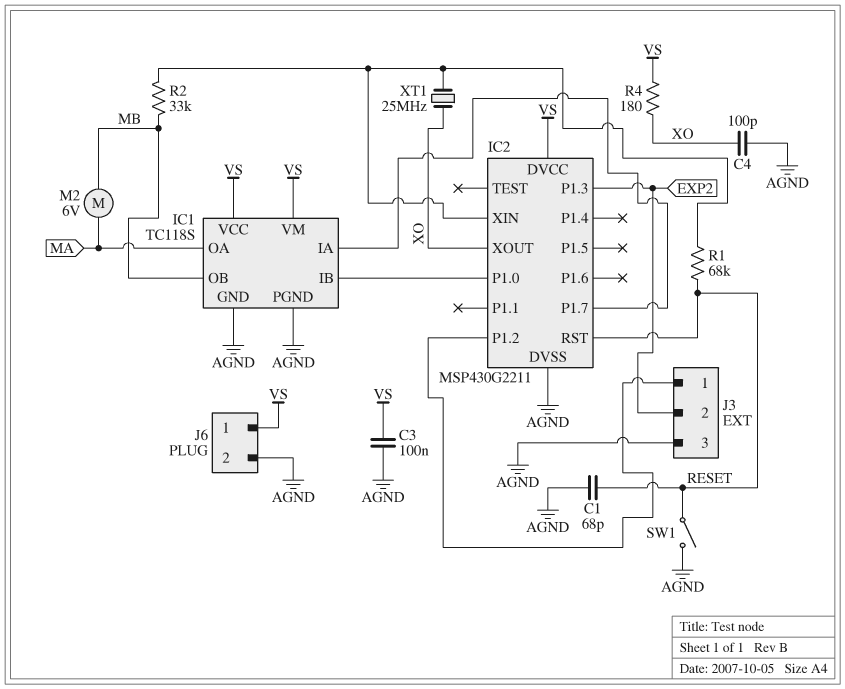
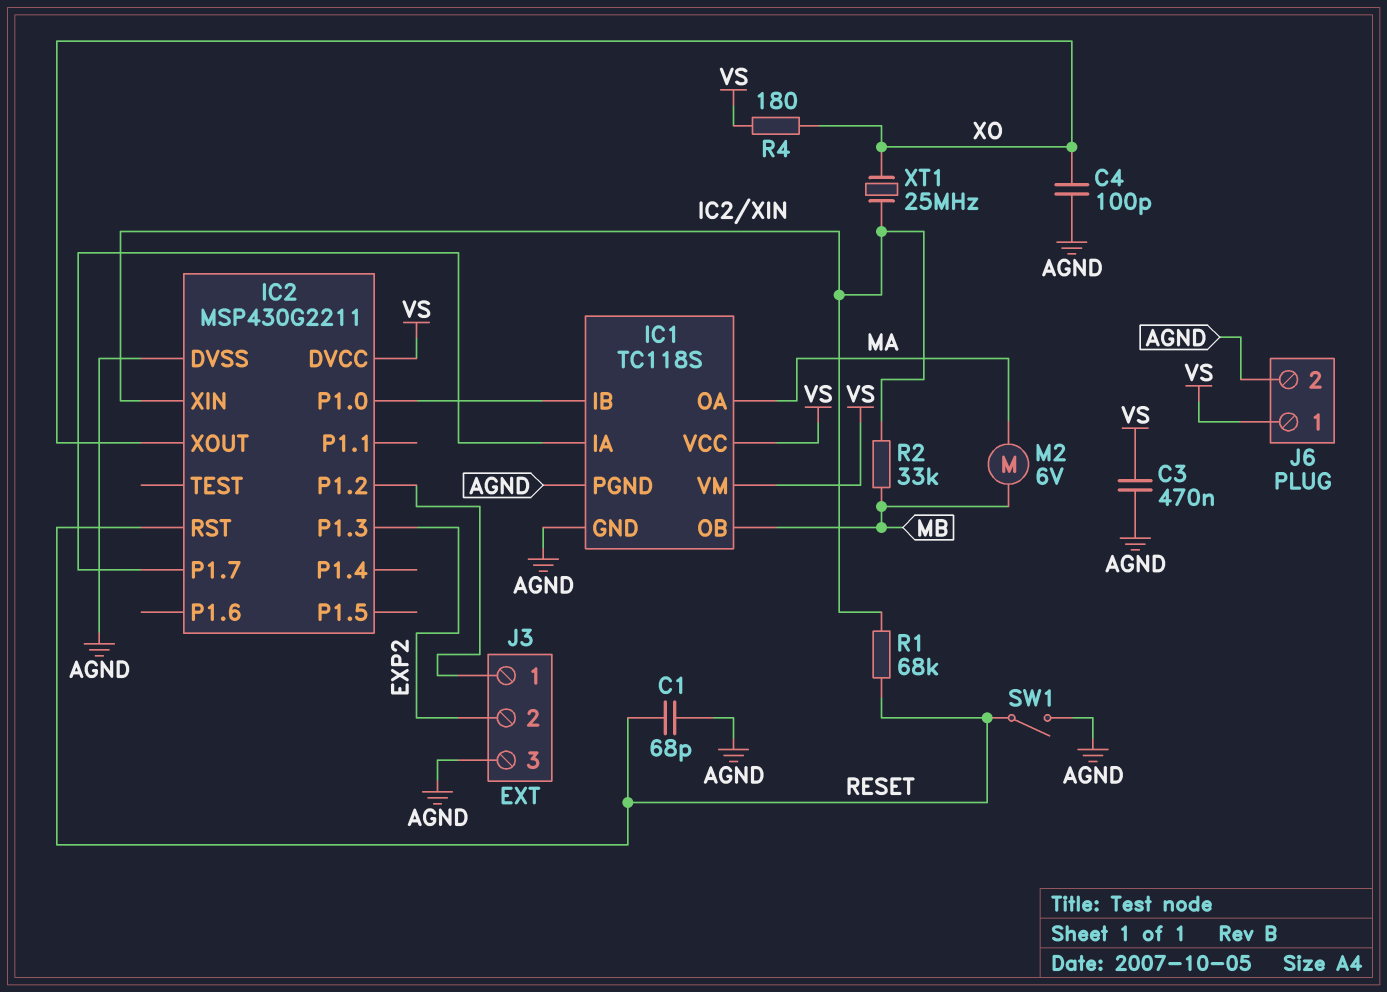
C3: 100nF (AGND, VS) -> 470nF (AGND, VS)

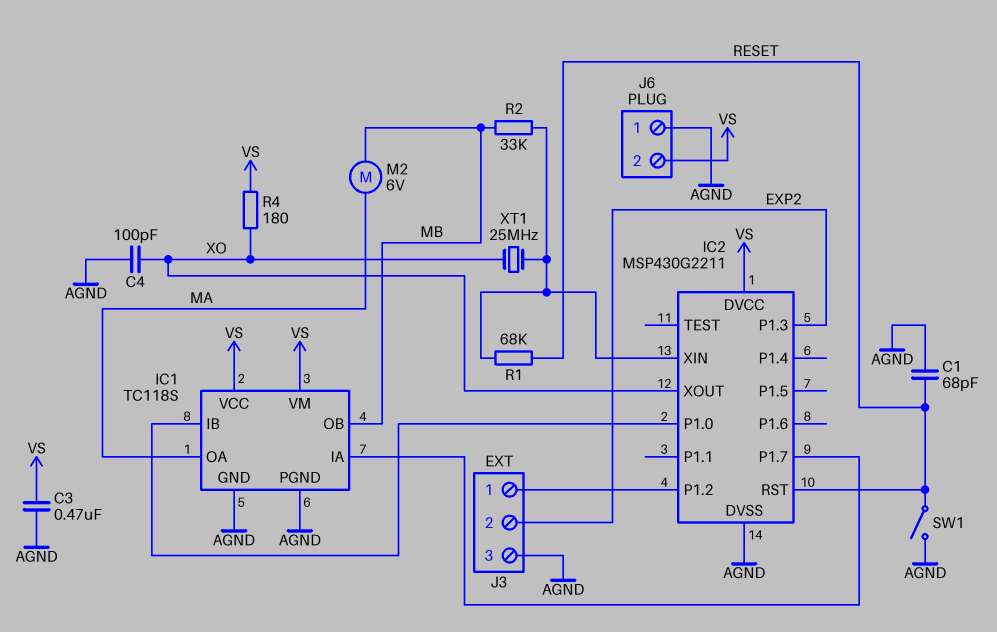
J6 pin 1: VS -> AGND
J6 pin 2: AGND -> VS

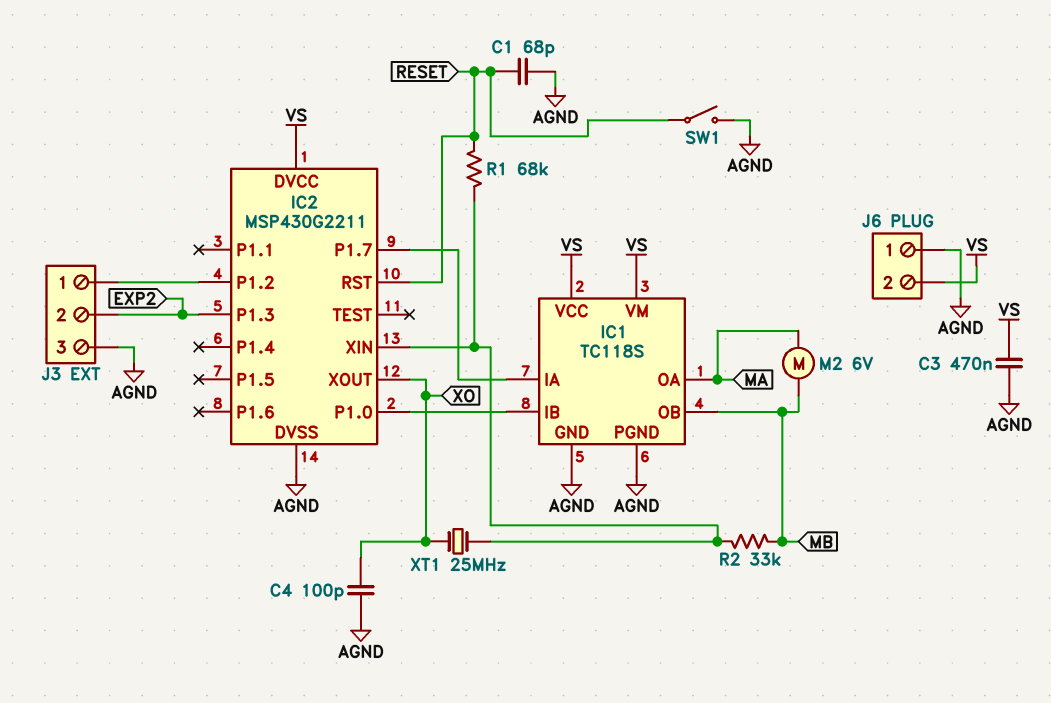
R4: 180 (VS, XO) -> none

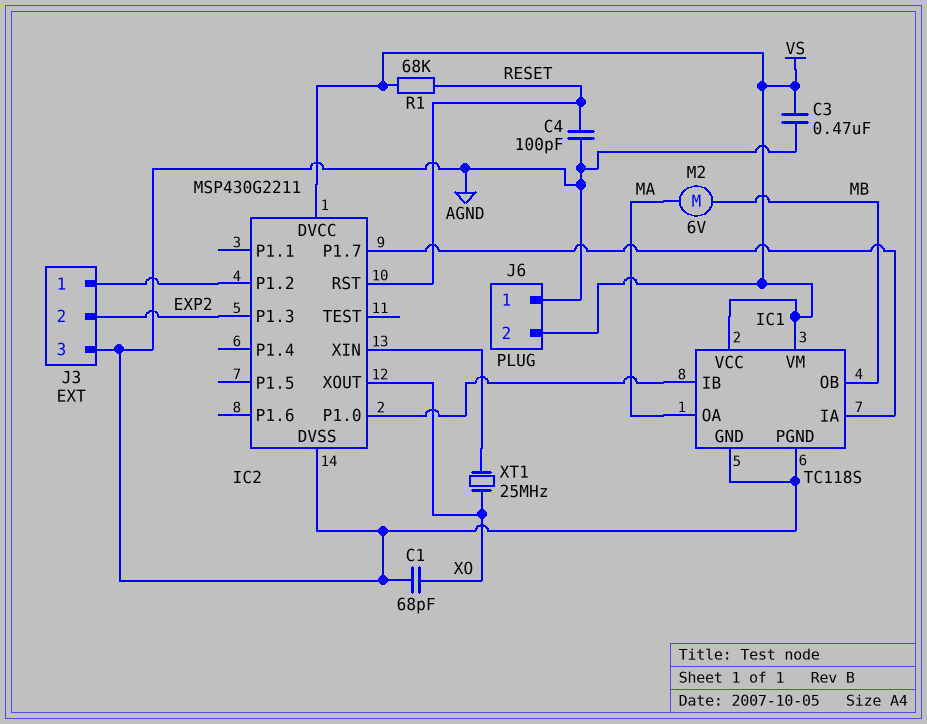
C1: 68pF (AGND, RESET) -> 68pF (AGND, XO)
C4: 100pF (AGND, XO) -> 100pF (AGND, RESET)
R1: 68k (IC2/XIN, RESET) -> 68k (RESET, VS)
R2: 33k (IC2/XIN, MB) -> none
SW1: switch (AGND, RESET) -> none

